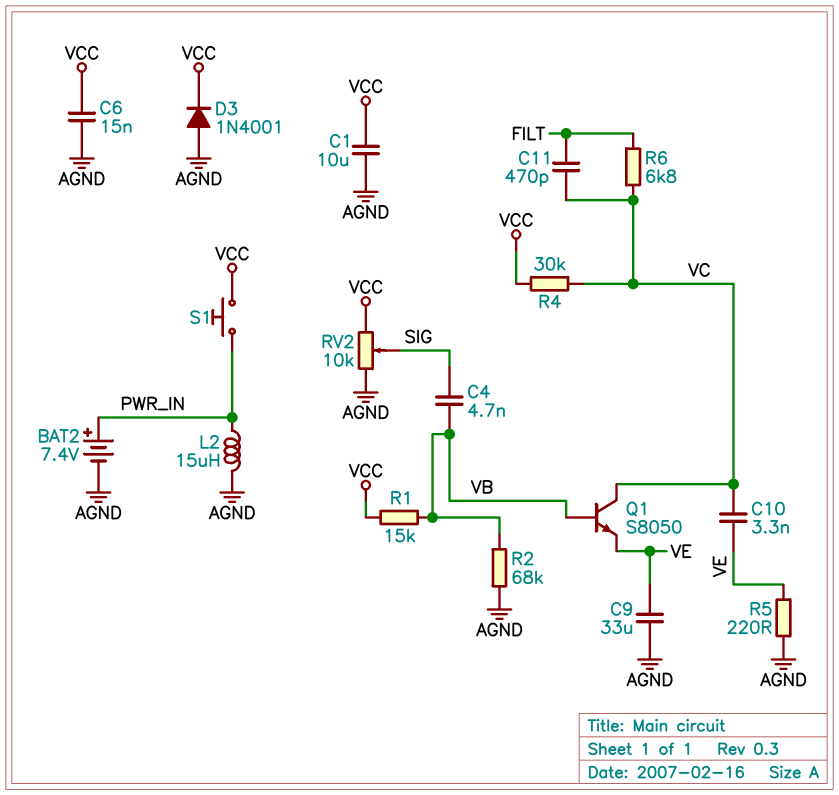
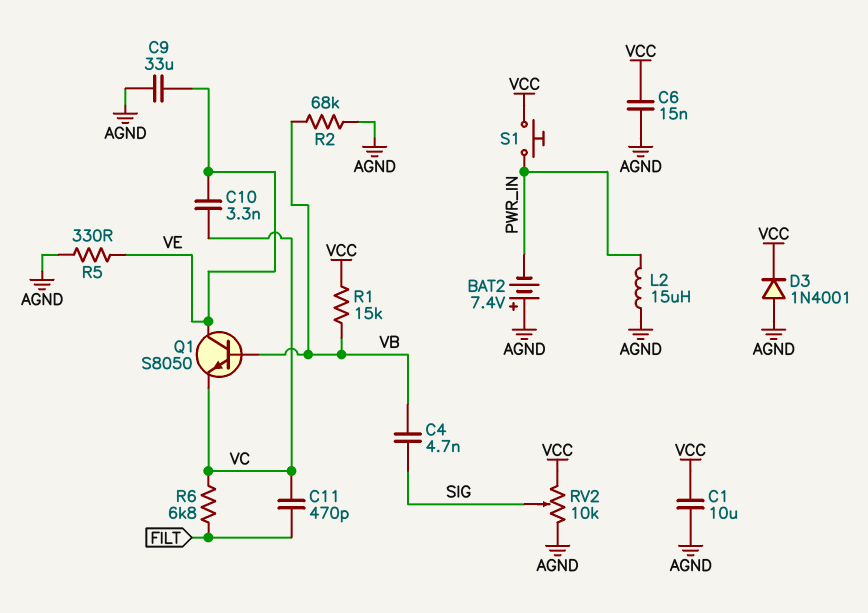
BAT2: 7.4V (plus PWR_IN, minus AGND) -> 7.4V (plus AGND, minus PWR_IN)
Q1: NPN S8050 (B VB, C VC, E VE) -> NPN S8050 (B VB, C VE, E VC)
R4: 30k (VC, VCC) -> none
R5: 220 (AGND, VE) -> 330 (AGND, VE)

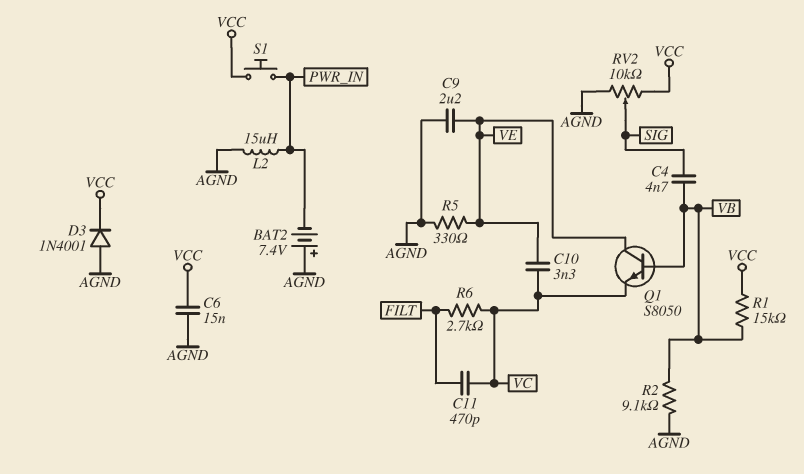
C1: 10uF (AGND, VCC) -> none
C9: 33uF (AGND, VE) -> 2.2uF (AGND, VE)
R2: 68k (AGND, VB) -> 9.1k (AGND, VB)
R6: 6.8k (FILT, VC) -> 2.7k (FILT, VC)

